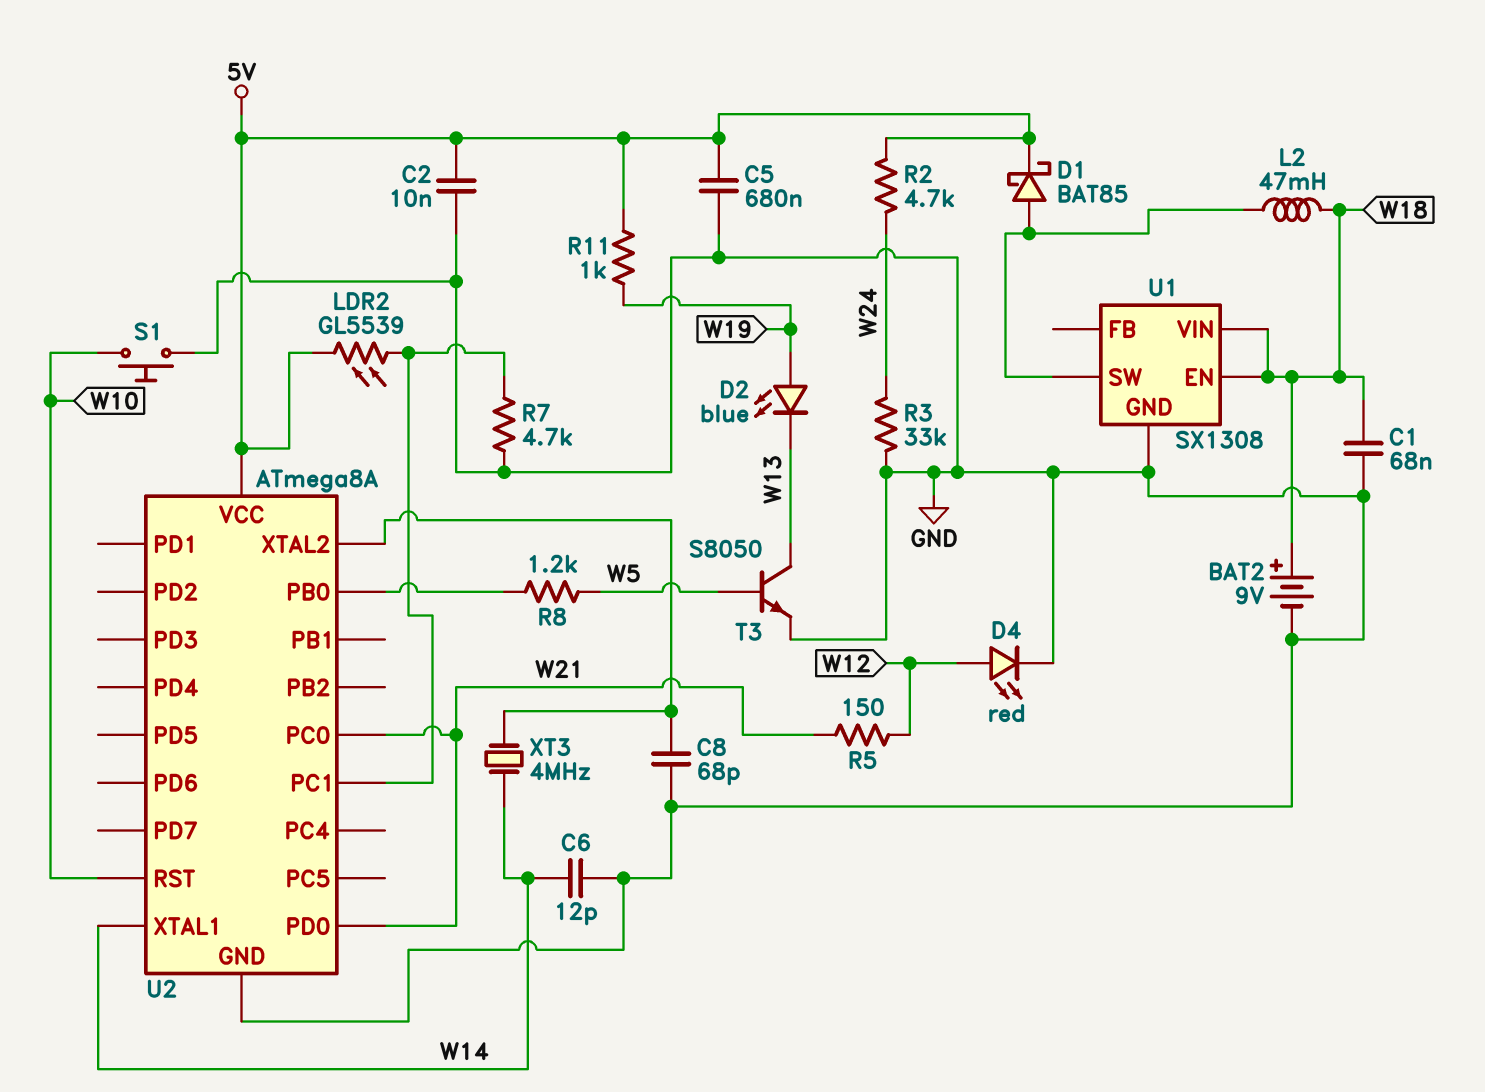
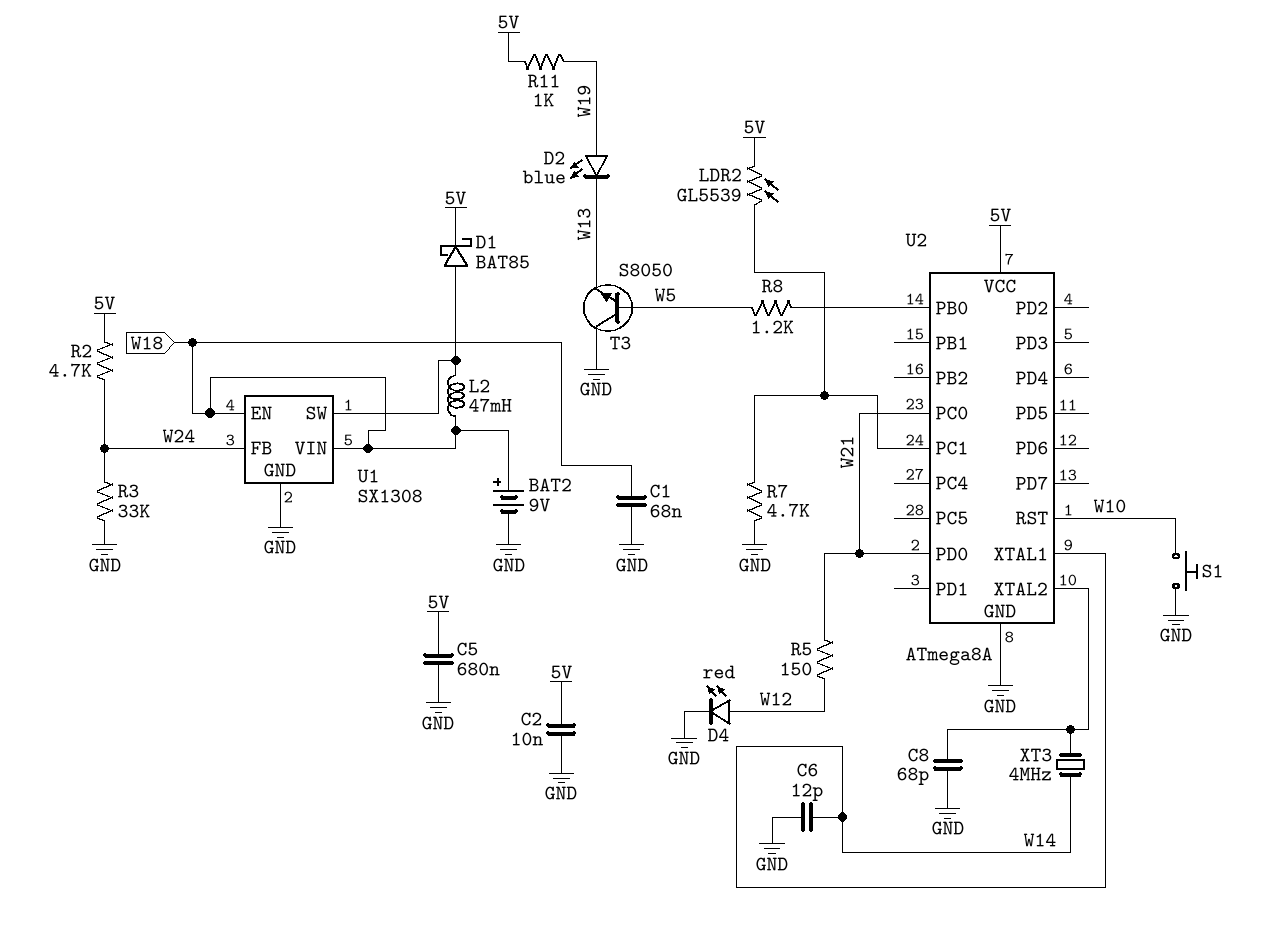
T3: NPN S8050 (B W5, C W13, E GND) -> NPN S8050 (B W5, C GND, E W13)
U1 pin FB: none -> W24

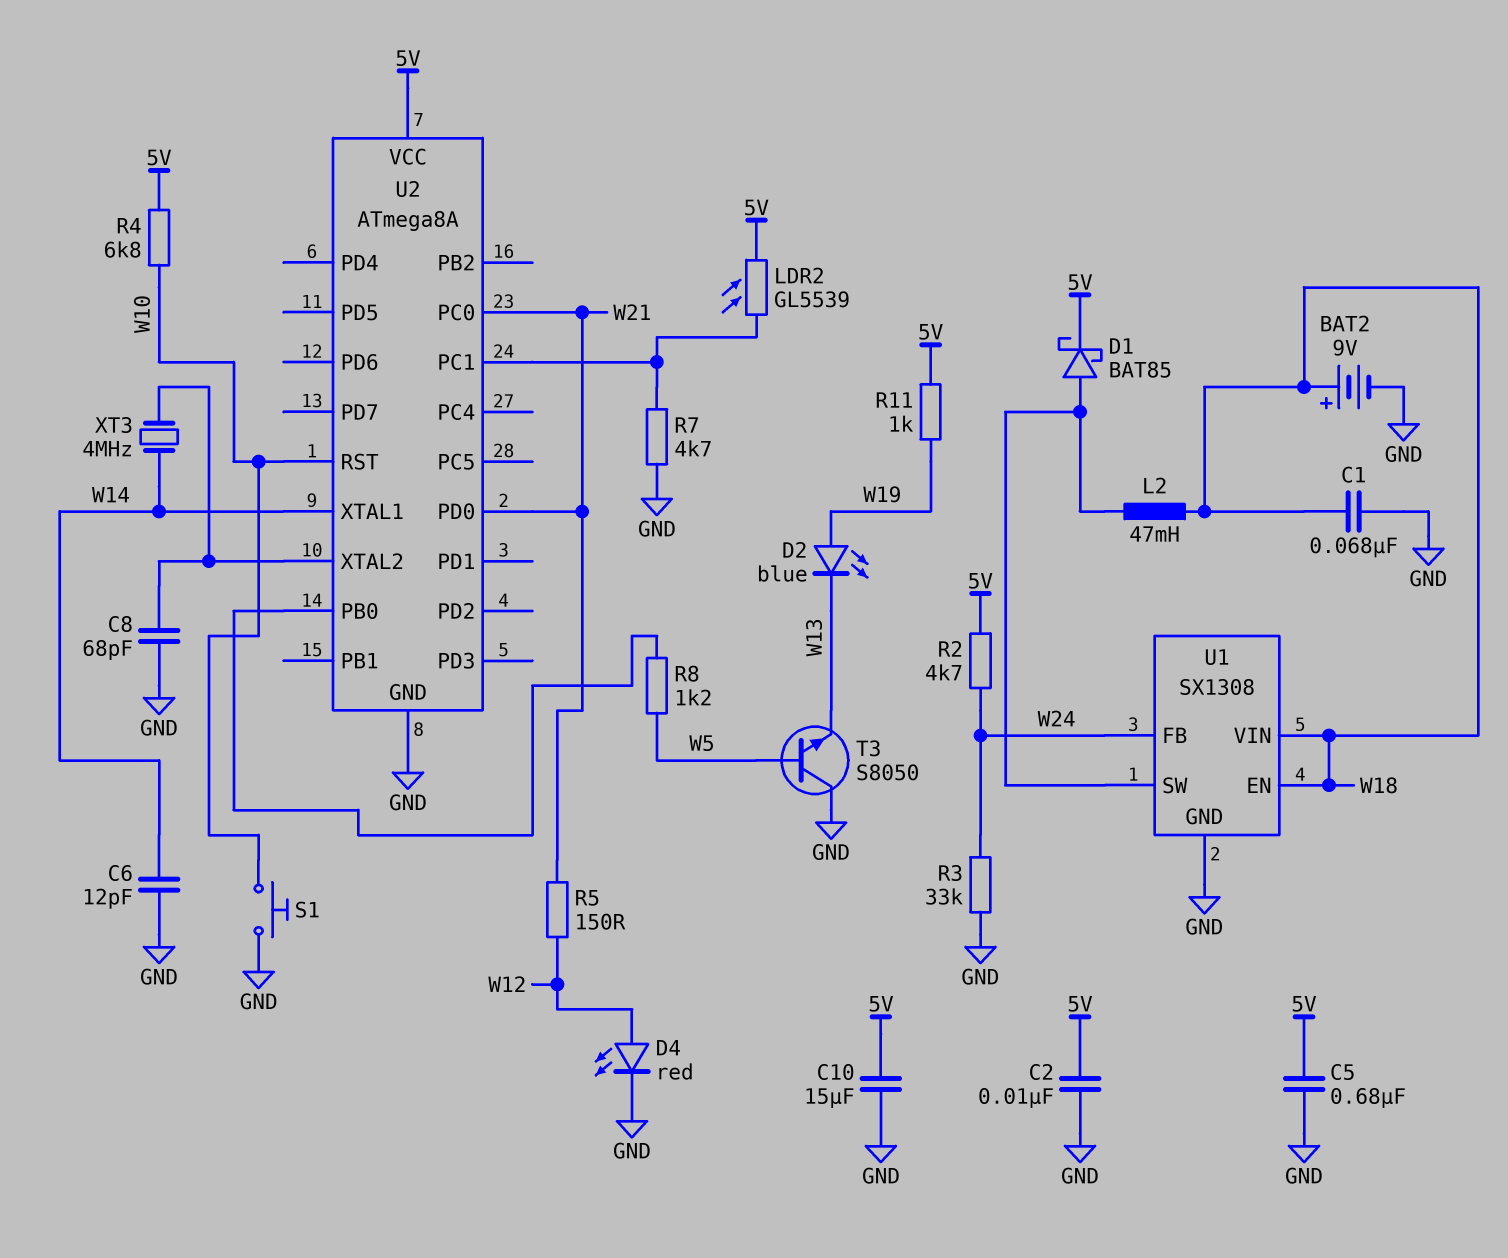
C10: none -> 15uF (5V, GND)
R4: none -> 6.8k (5V, W10)

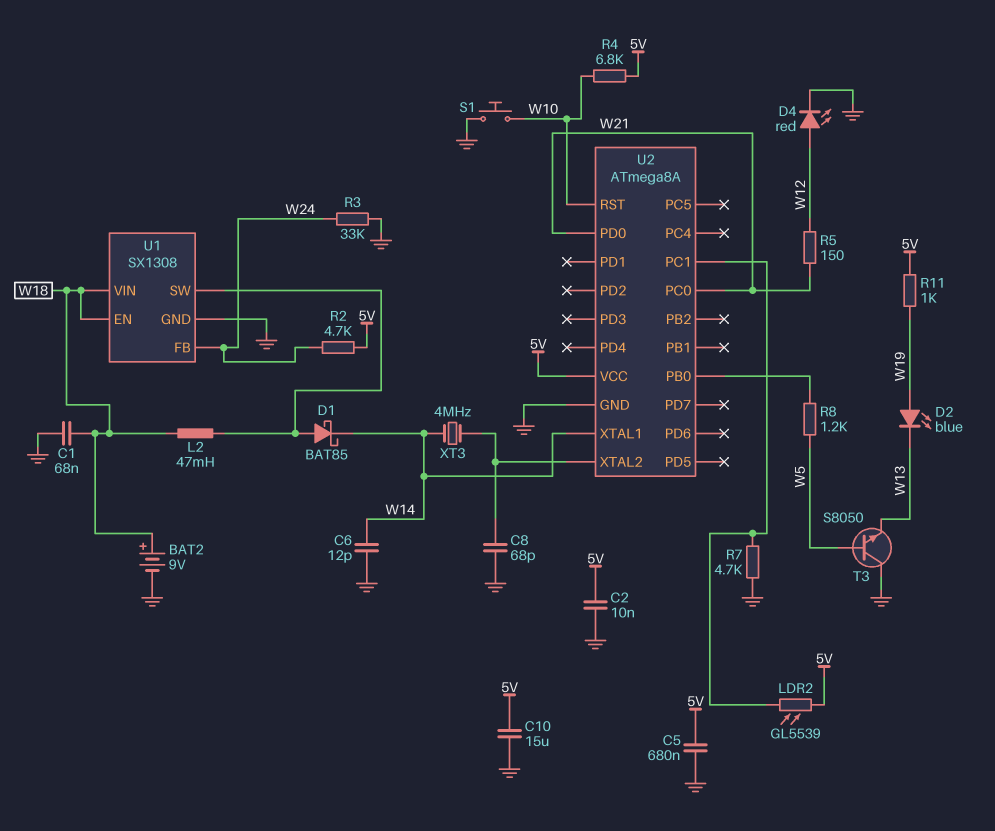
D1: schottky BAT85 (A U1/SW, K 5V) -> schottky BAT85 (A U1/SW, K W14)

